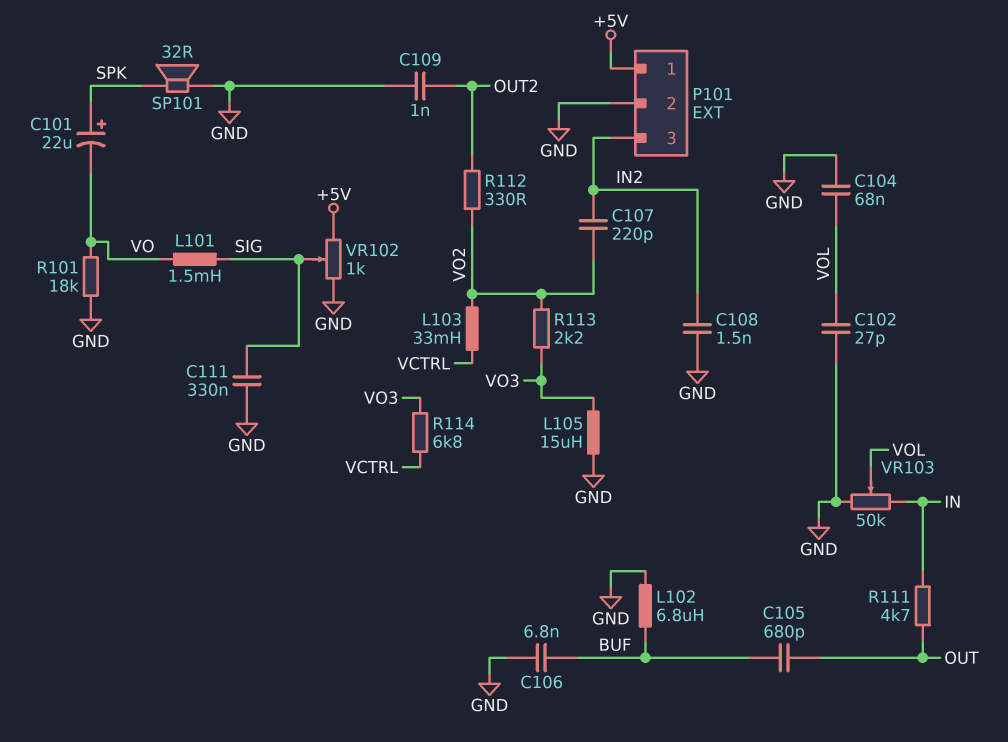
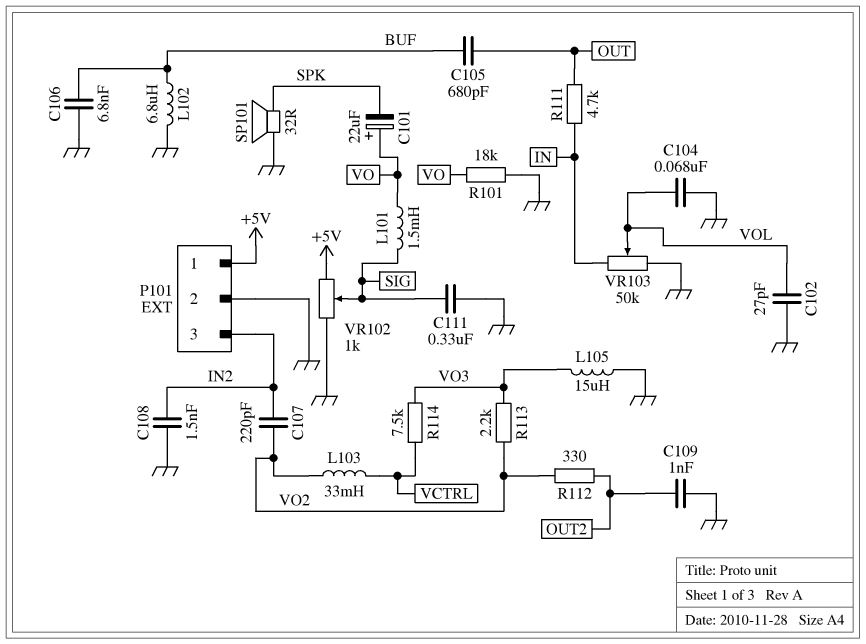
C101: 22uF (plus SPK, minus VO) -> 22uF (plus VO, minus SPK)
R114: 6.8k (VCTRL, VO3) -> 7.5k (VCTRL, VO3)

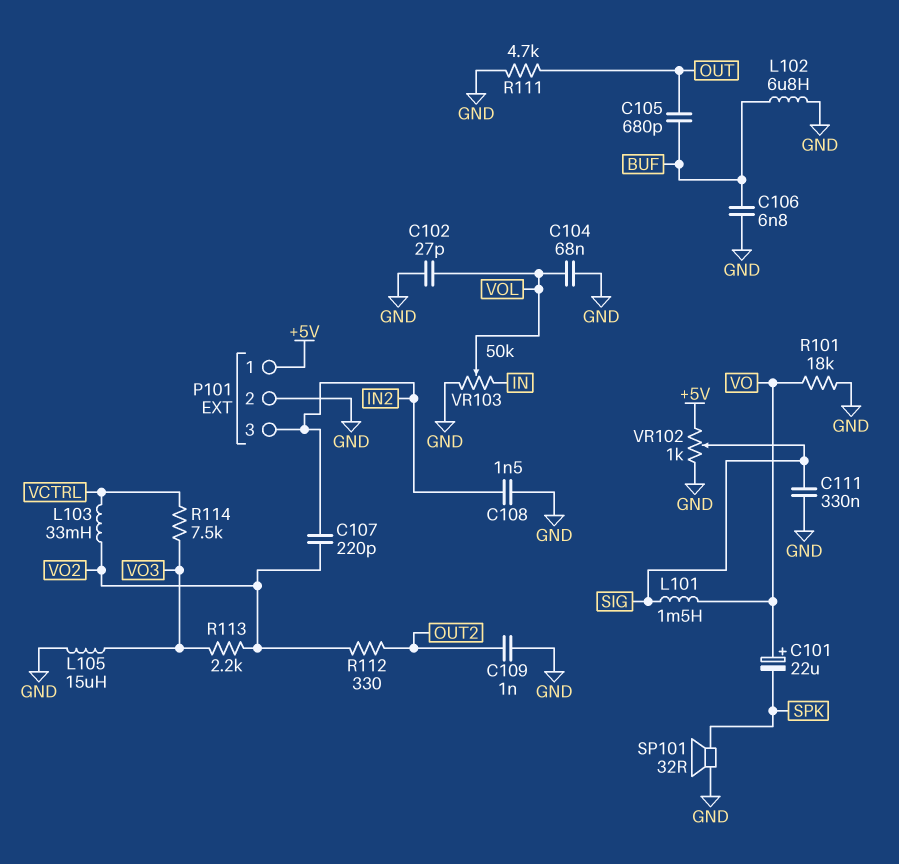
R111: 4.7k (IN, OUT) -> 4.7k (GND, OUT)

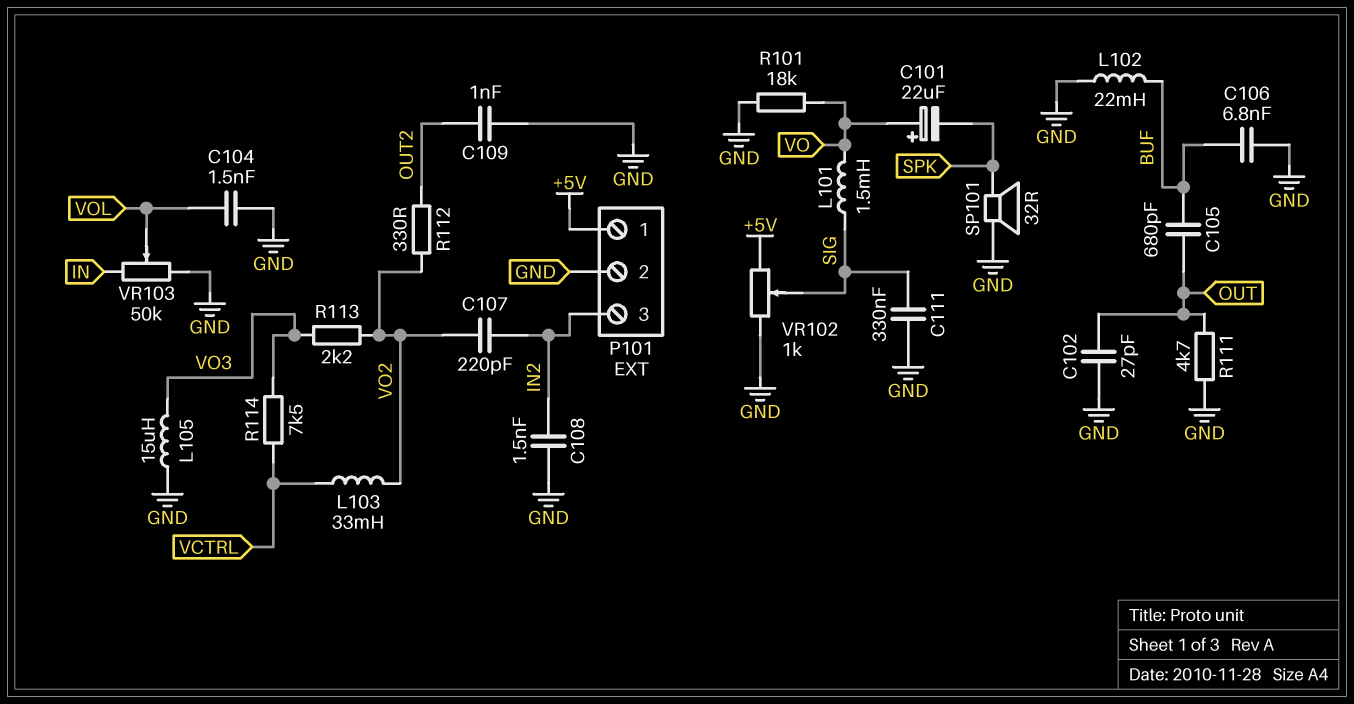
C102: 27pF (GND, VOL) -> 27pF (GND, OUT)
C104: 68nF (GND, VOL) -> 1.5nF (GND, VOL)
L102: 6.8uH (BUF, GND) -> 22mH (BUF, GND)

